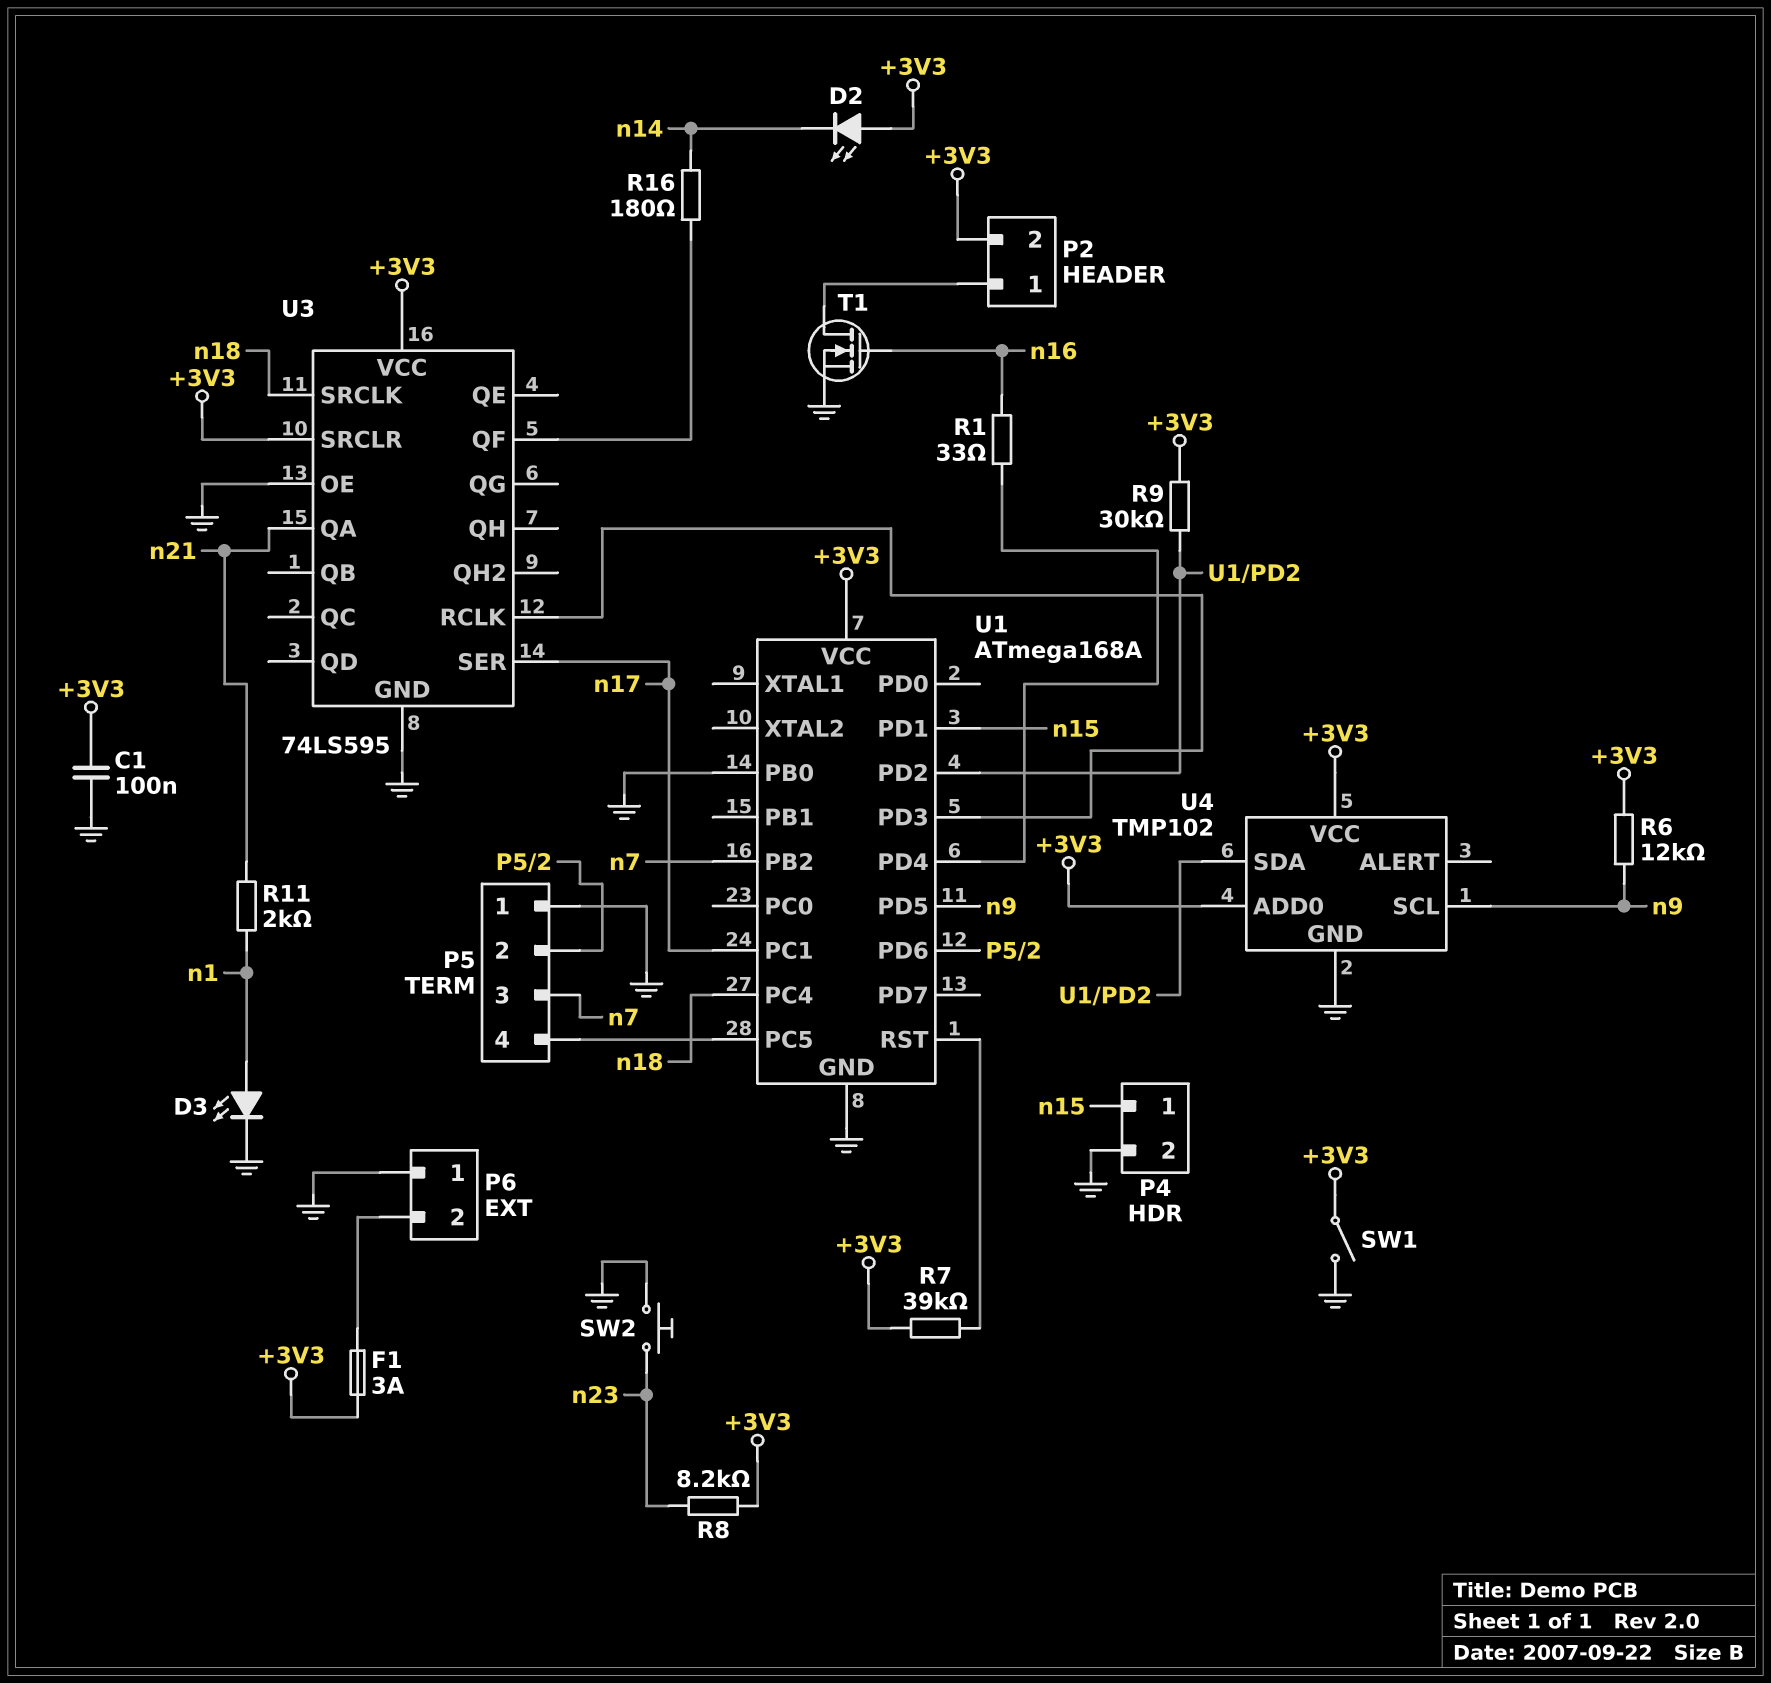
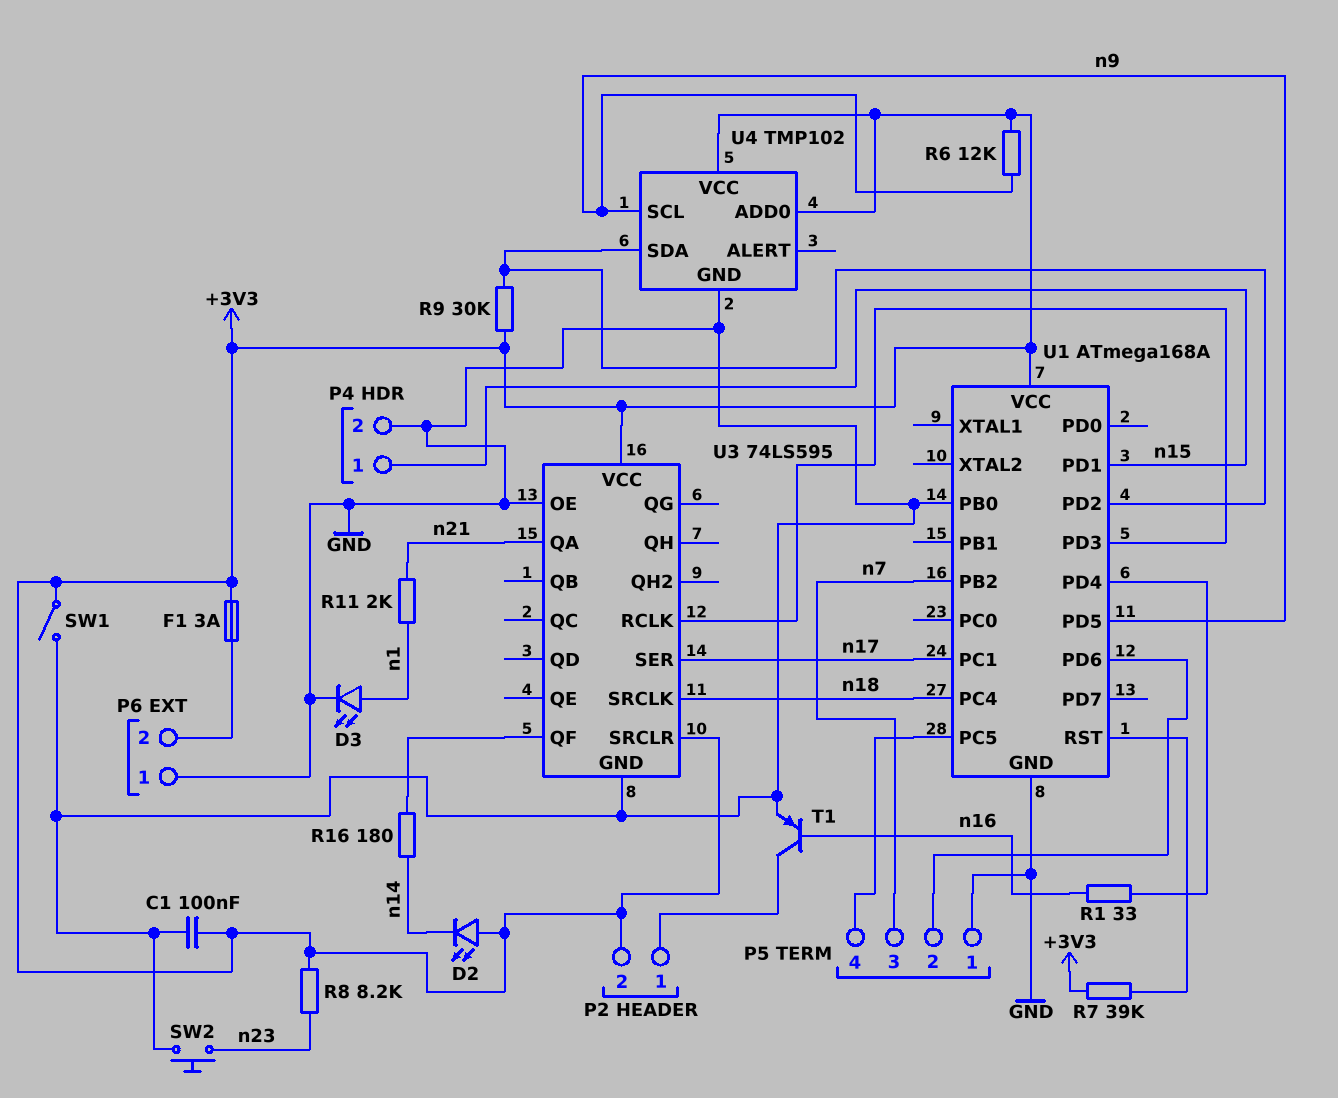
T1: NMOS (G n16, D P2/1, S GND) -> PNP (B n16, C P2/1, E GND)

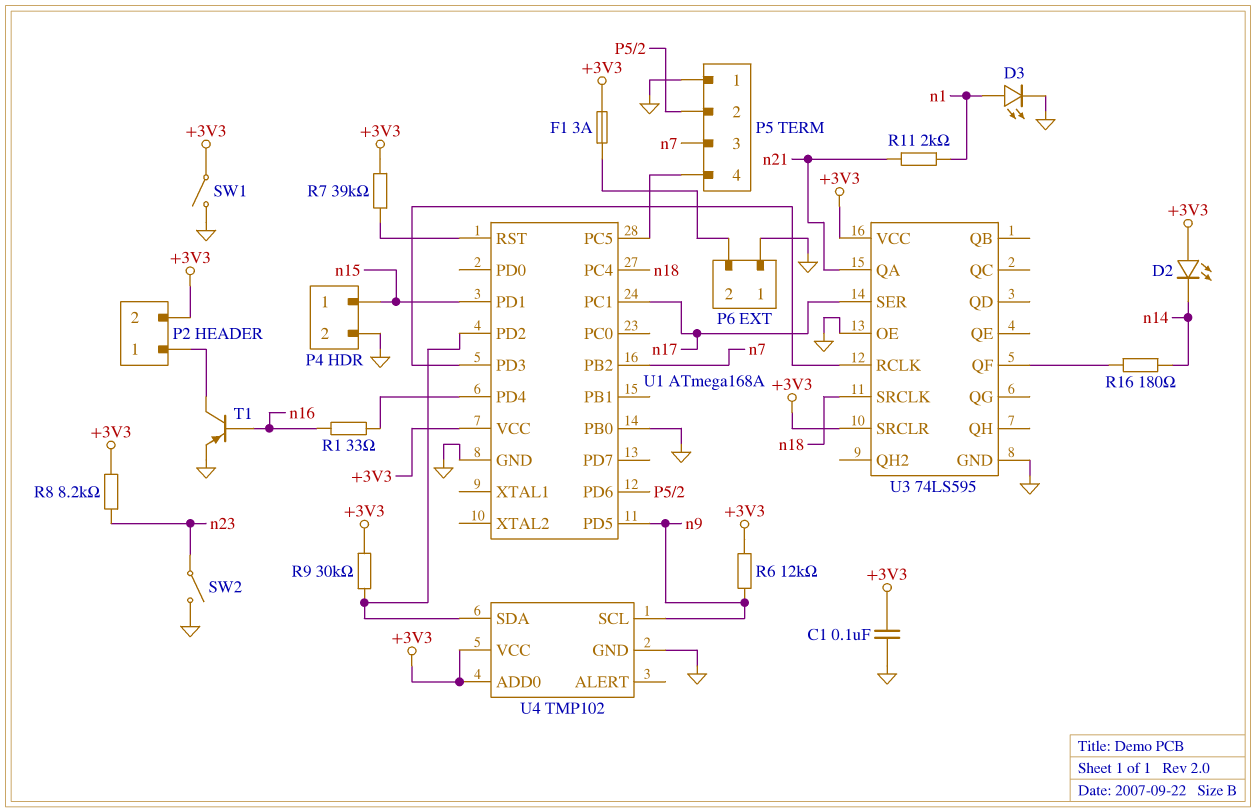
SW2: button (GND, n23) -> switch (GND, n23)

